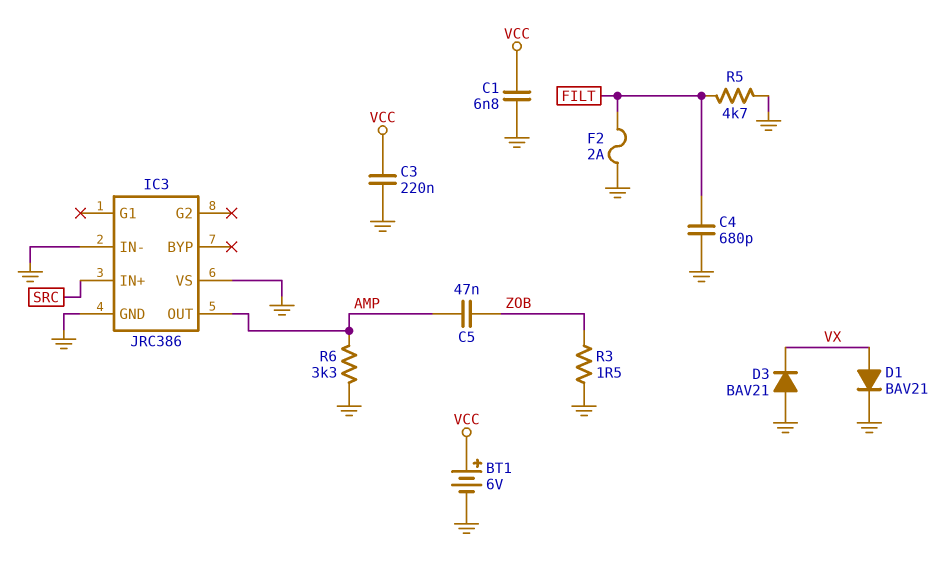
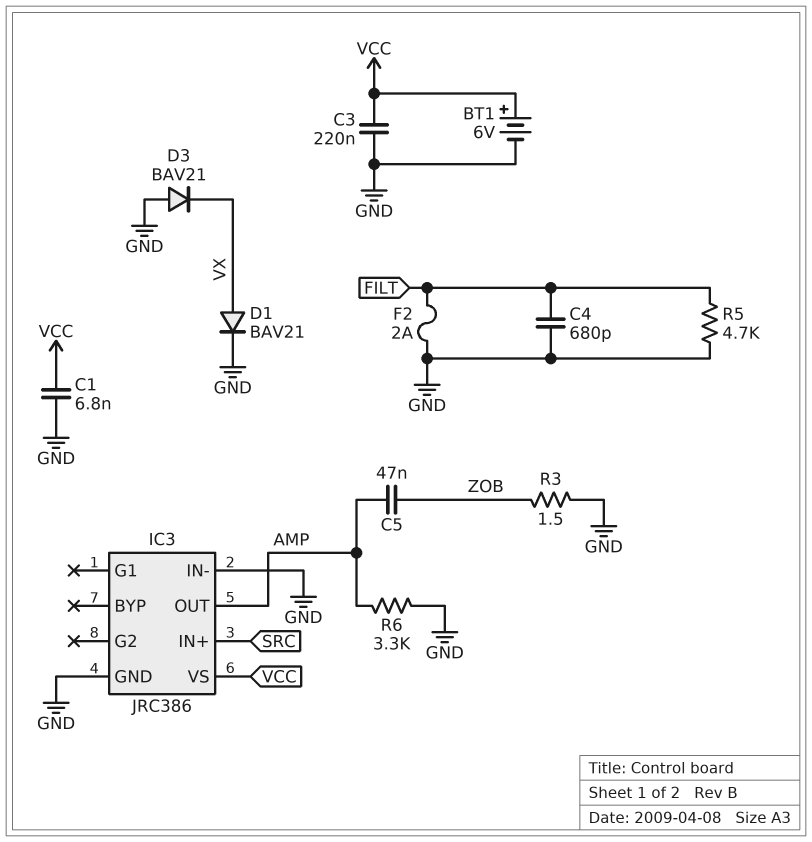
IC3 pin VS: GND -> VCC

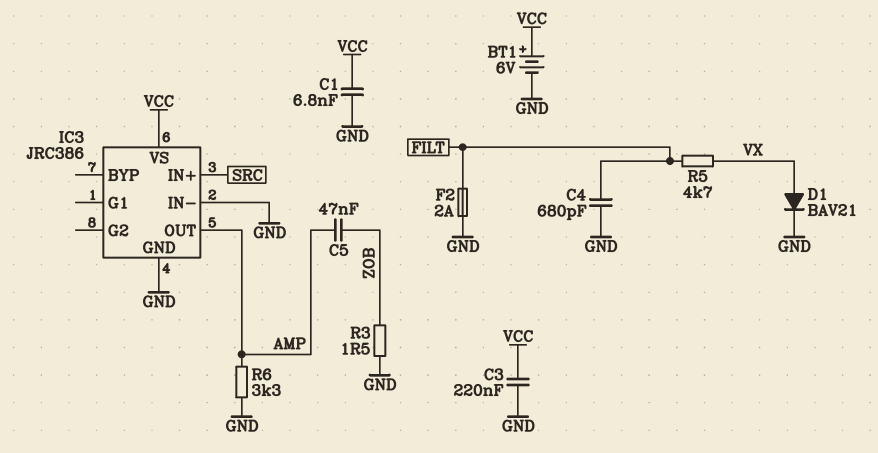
D3: diode BAV21 (A GND, K VX) -> none
R5: 4.7k (FILT, GND) -> 4.7k (FILT, VX)

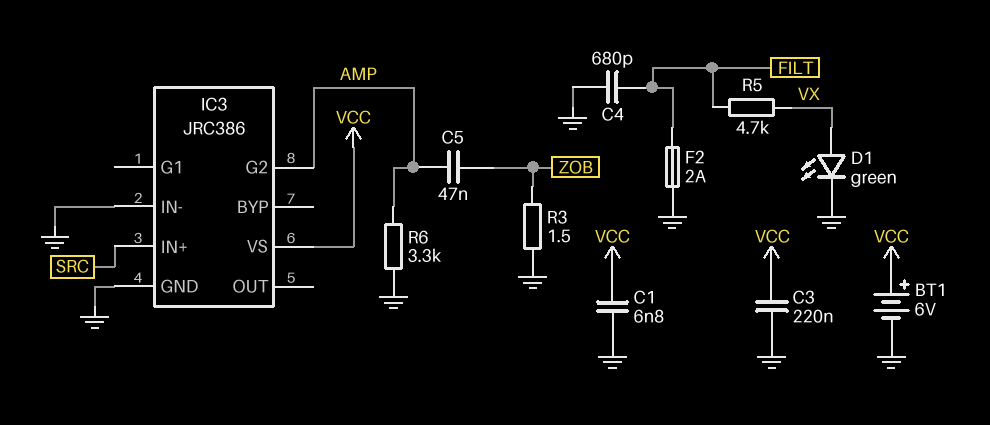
D1: diode BAV21 (A VX, K GND) -> LED green (A VX, K GND)
IC3 pin G2: none -> AMP
IC3 pin OUT: AMP -> none

